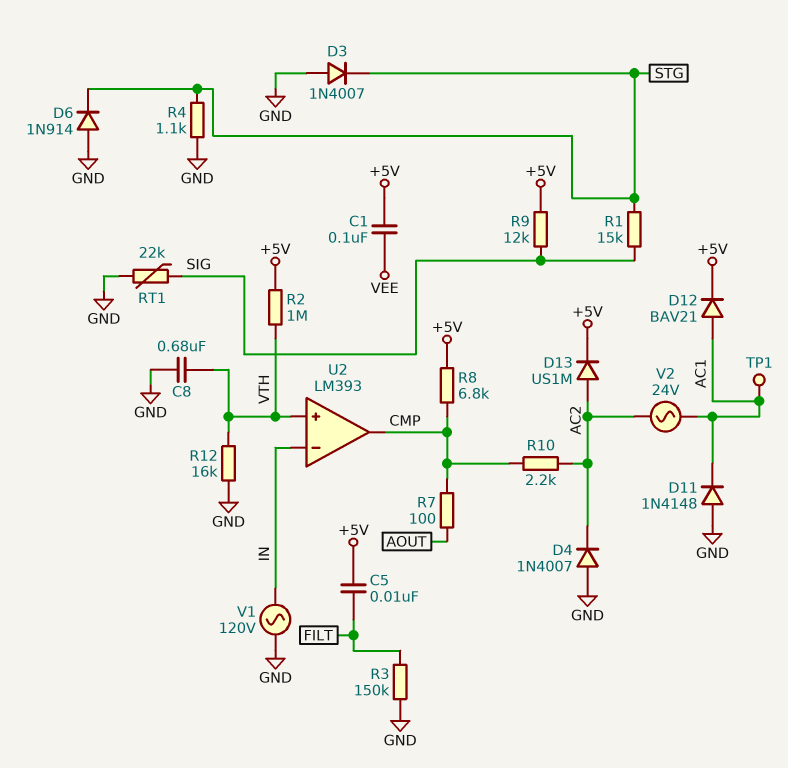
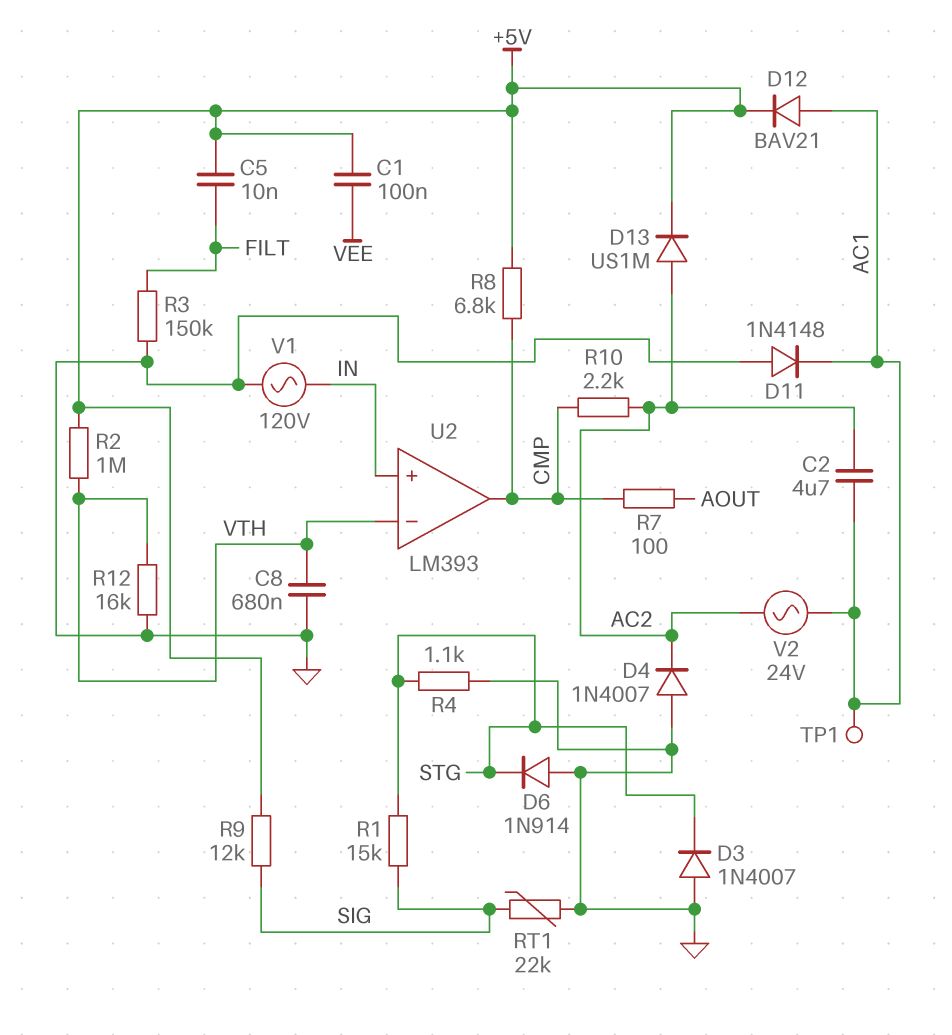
C2: none -> 4.7uF (AC1, AC2)
U2 pin in+: VTH -> IN
U2 pin in-: IN -> VTH

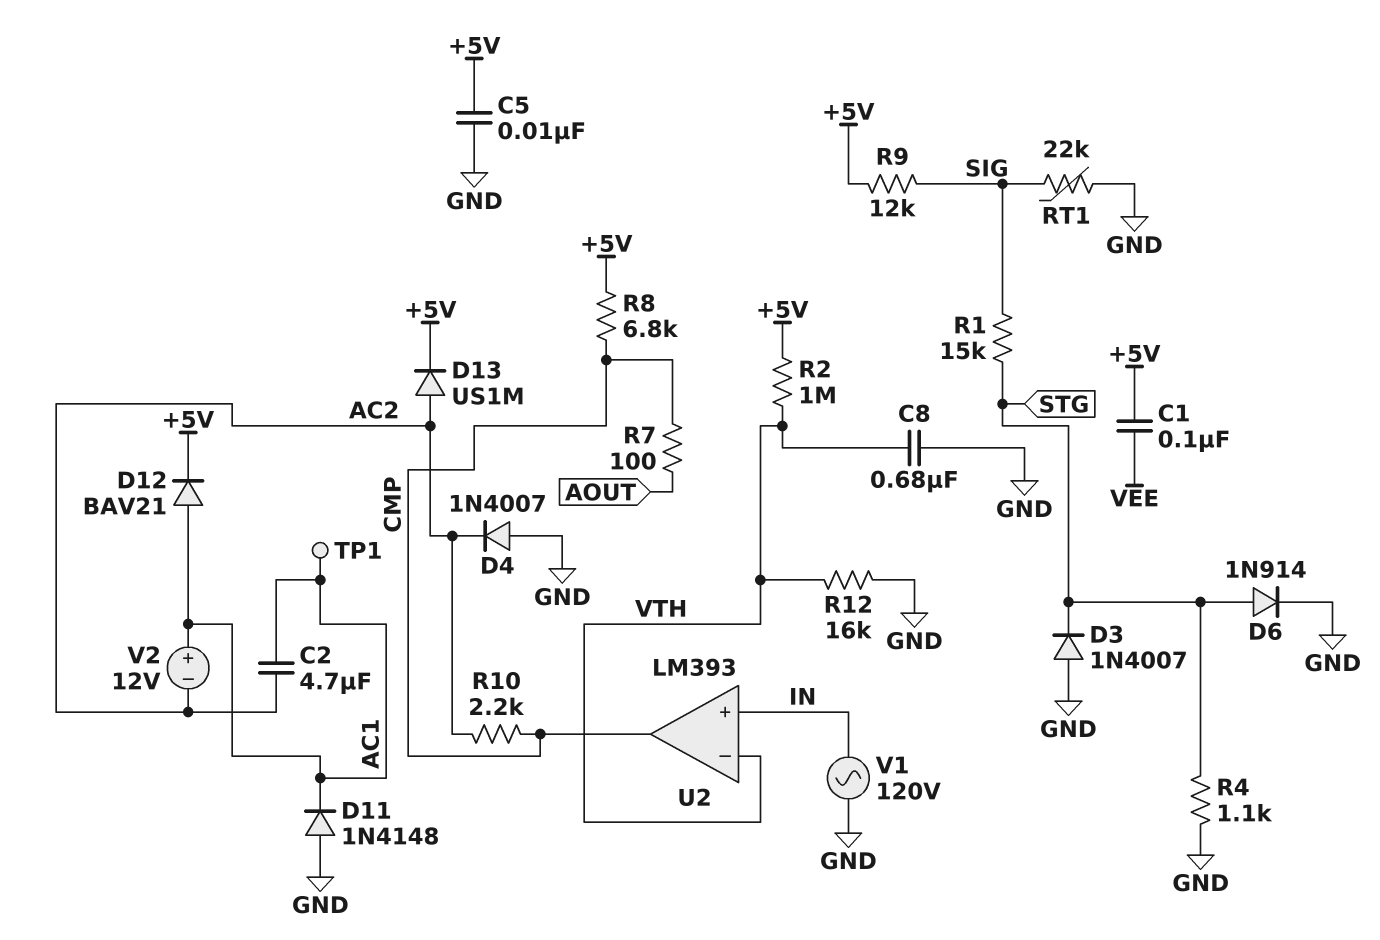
C5: 10nF (+5V, FILT) -> 10nF (+5V, GND)
D6: diode 1N914 (A GND, K STG) -> diode 1N914 (A STG, K GND)
R3: 150k (FILT, GND) -> none
V2: AC 24V (AC1, AC2) -> 12V (plus AC1, minus AC2)

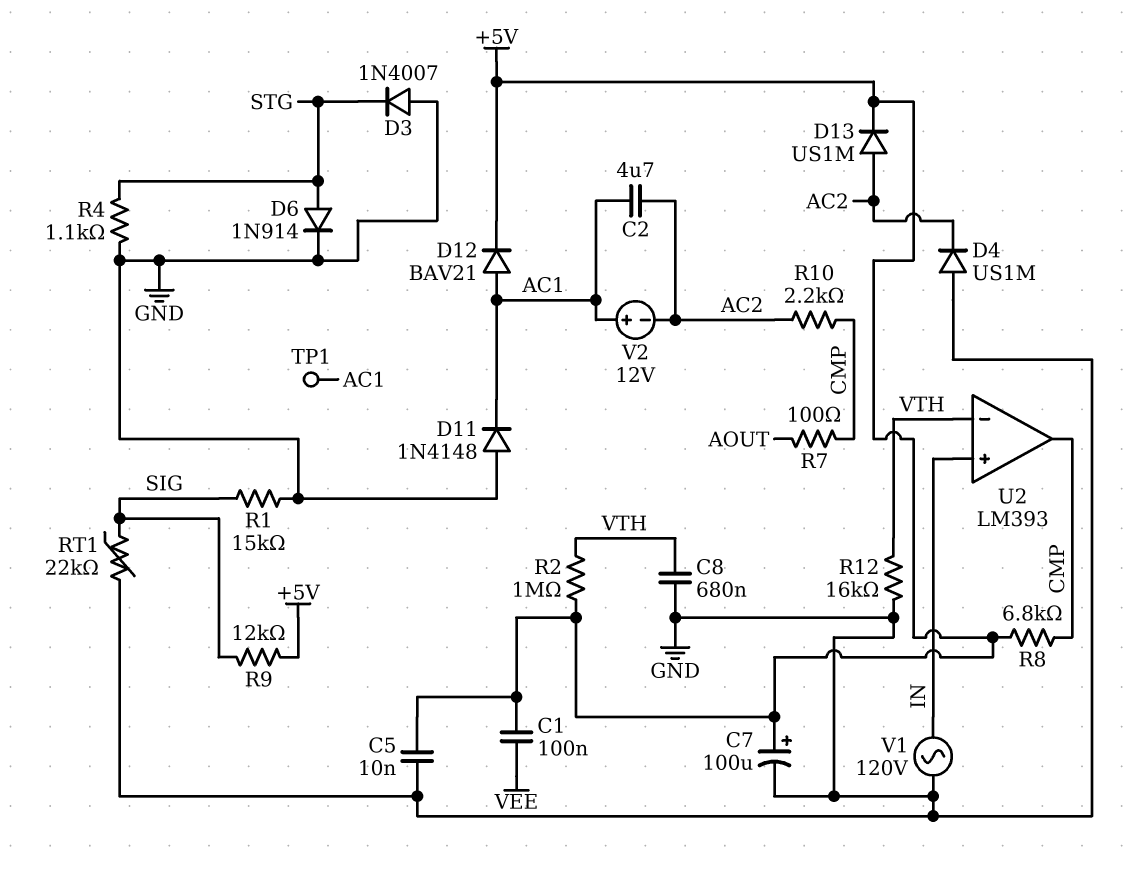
C7: none -> 100uF (plus +5V, minus GND)
D4: diode 1N4007 (A GND, K AC2) -> diode US1M (A GND, K AC2)
R1: 15k (SIG, STG) -> 15k (GND, SIG)

